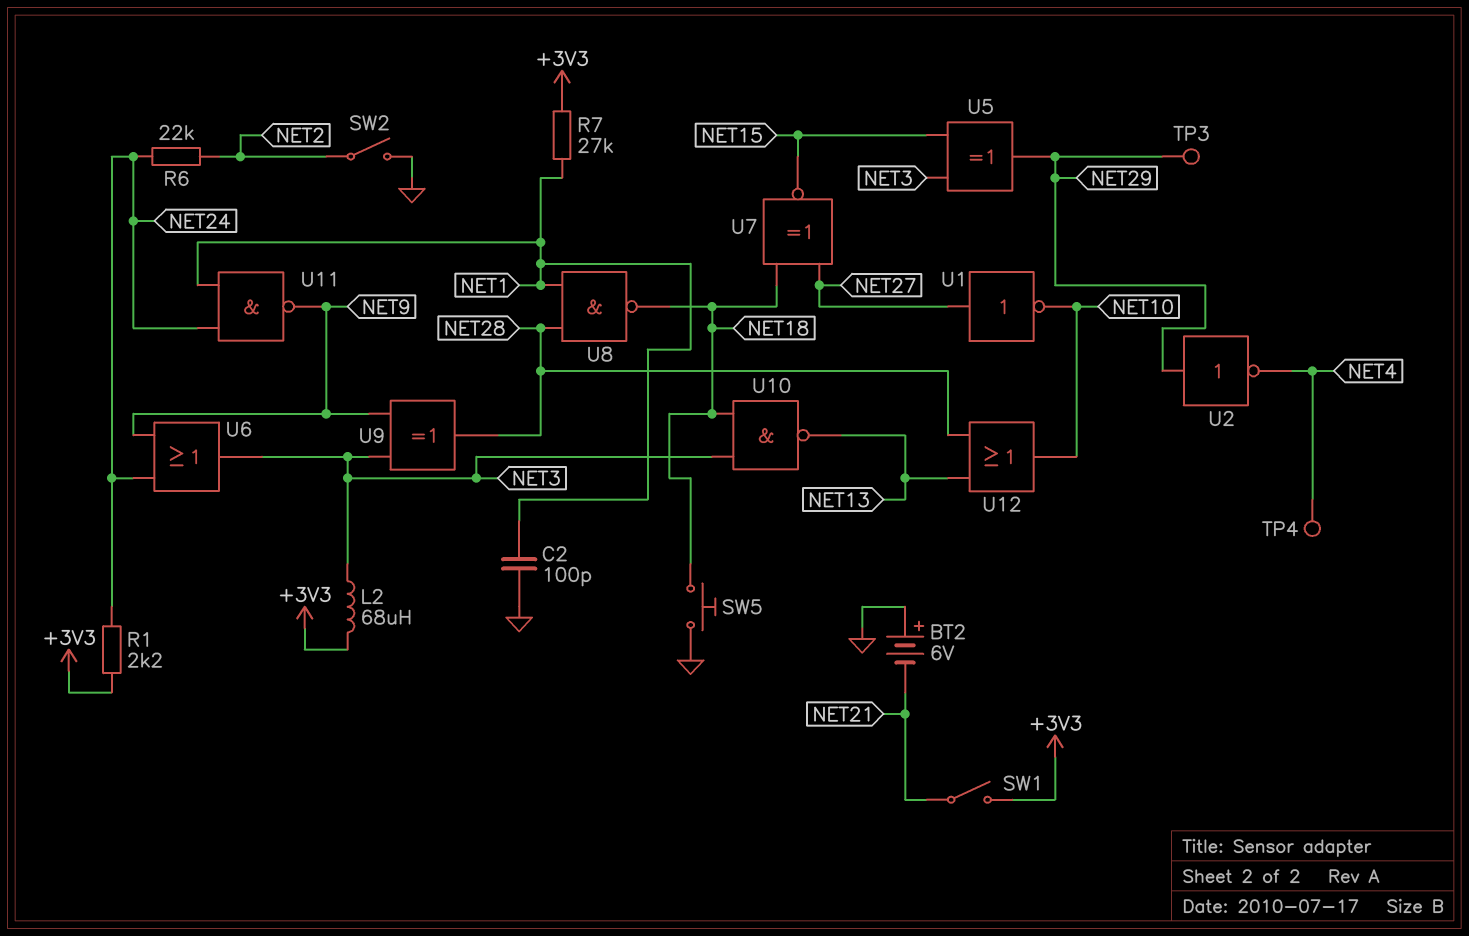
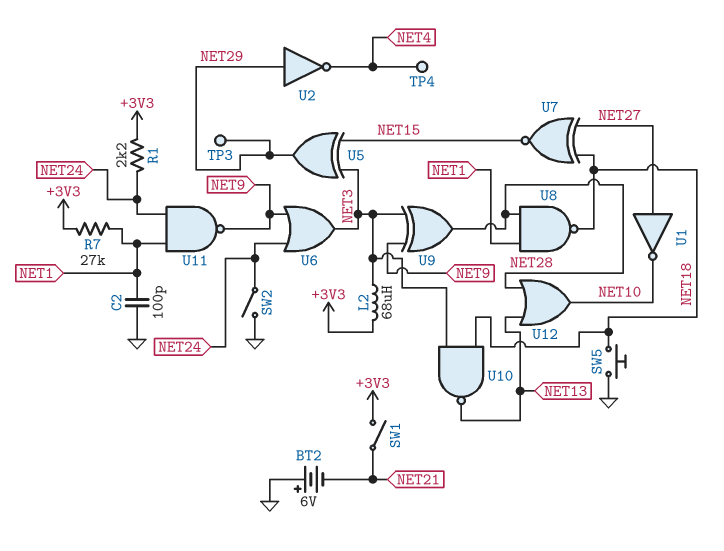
R6: 22k (NET2, NET24) -> none
SW2: switch (GND, NET2) -> switch (GND, NET24)

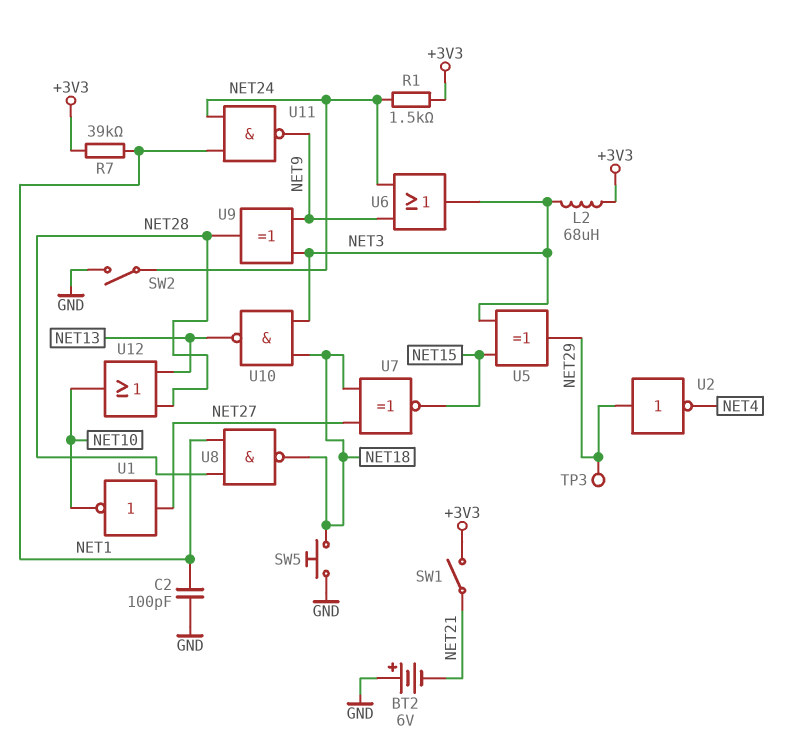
R1: 2.2k (+3V3, NET24) -> 1.5k (+3V3, NET24)
R7: 27k (+3V3, NET1) -> 39k (+3V3, NET1)
TP4: test point (NET4) -> none

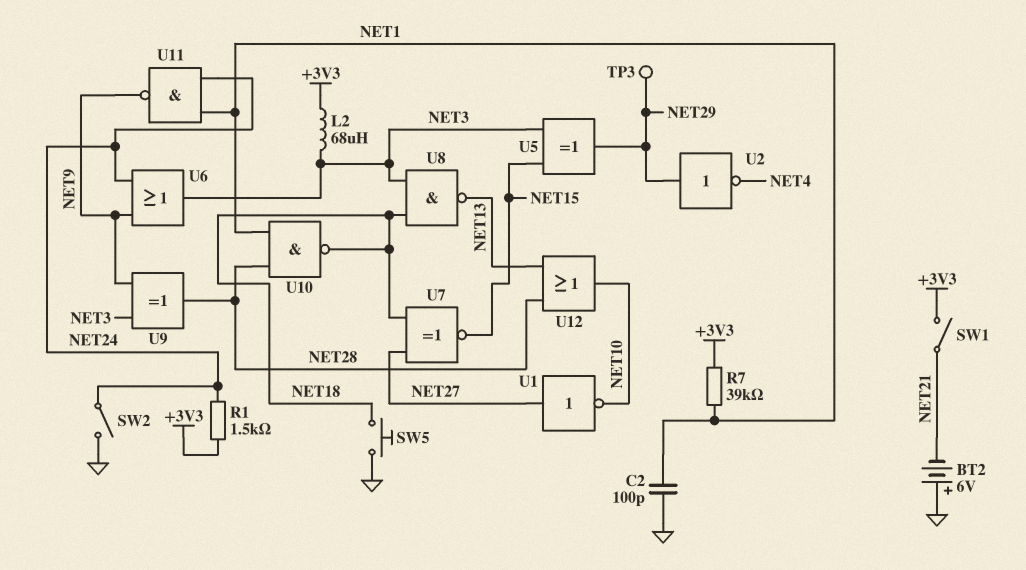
U8: NAND (in NET1, in NET28, out NET18) -> NAND (in NET3, in NET18, out NET13)
U10: NAND (in NET3, in NET18, out NET13) -> NAND (in NET1, in NET28, out NET18)

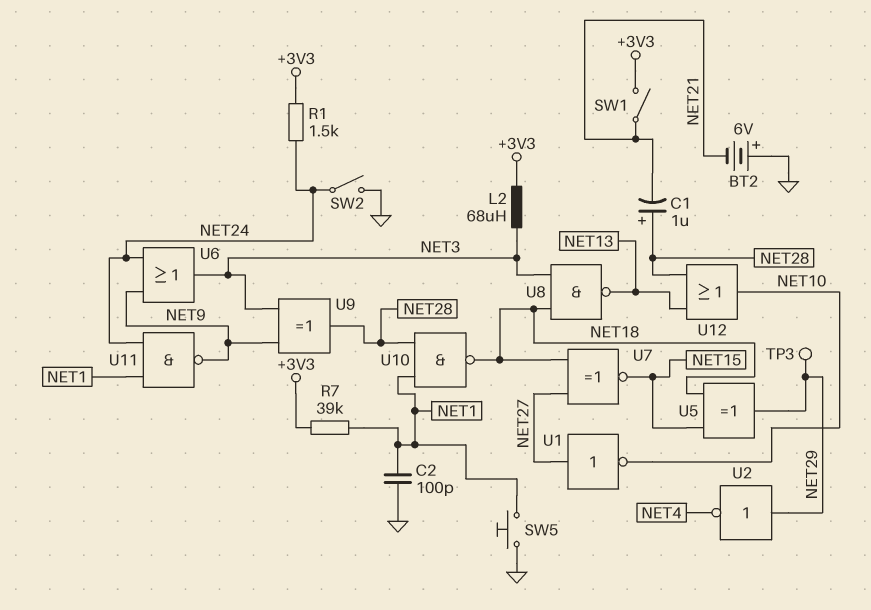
C1: none -> 1uF (plus NET28, minus NET21)
SW5: button (GND, NET18) -> button (GND, NET1)
U5: XOR (in NET3, in NET15, out NET29) -> XOR (in NET15, in NET18, out NET29)

